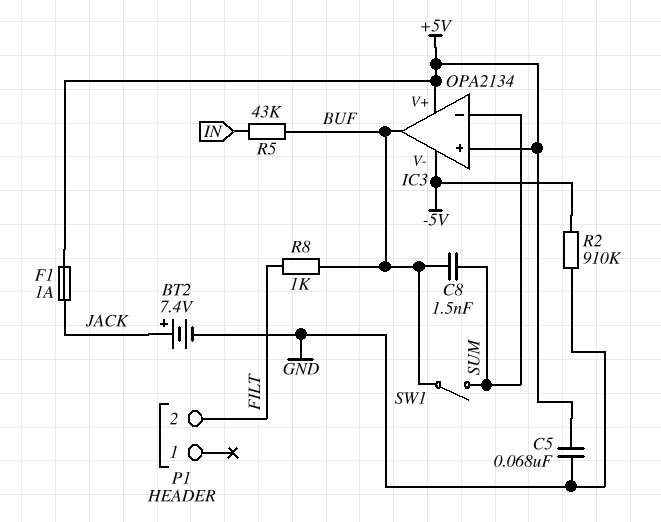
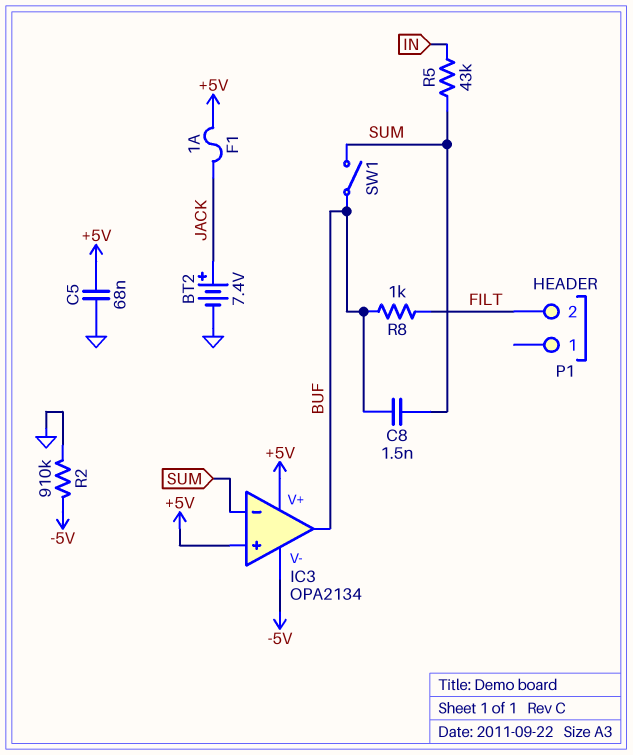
R5: 43k (BUF, IN) -> 43k (IN, SUM)

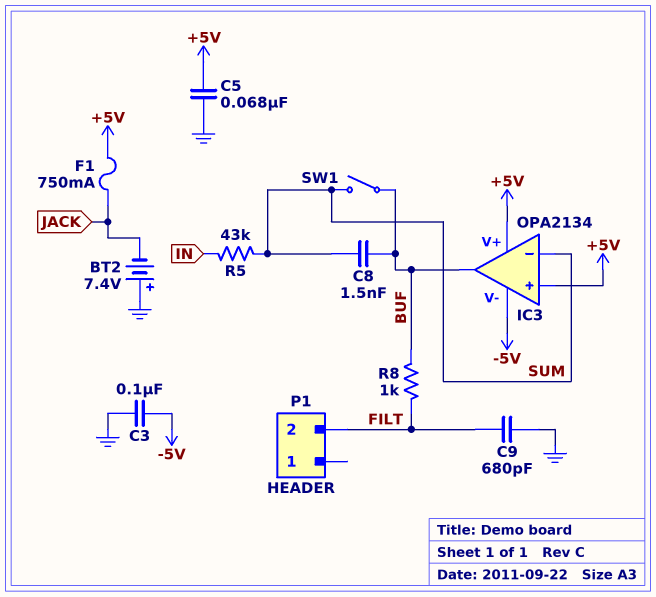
BT2: 7.4V (plus JACK, minus GND) -> 7.4V (plus GND, minus JACK)
C3: none -> 100nF (-5V, GND)
C9: none -> 680pF (FILT, GND)
F1: 1A (+5V, JACK) -> 750mA (+5V, JACK)
R2: 910k (-5V, GND) -> none

